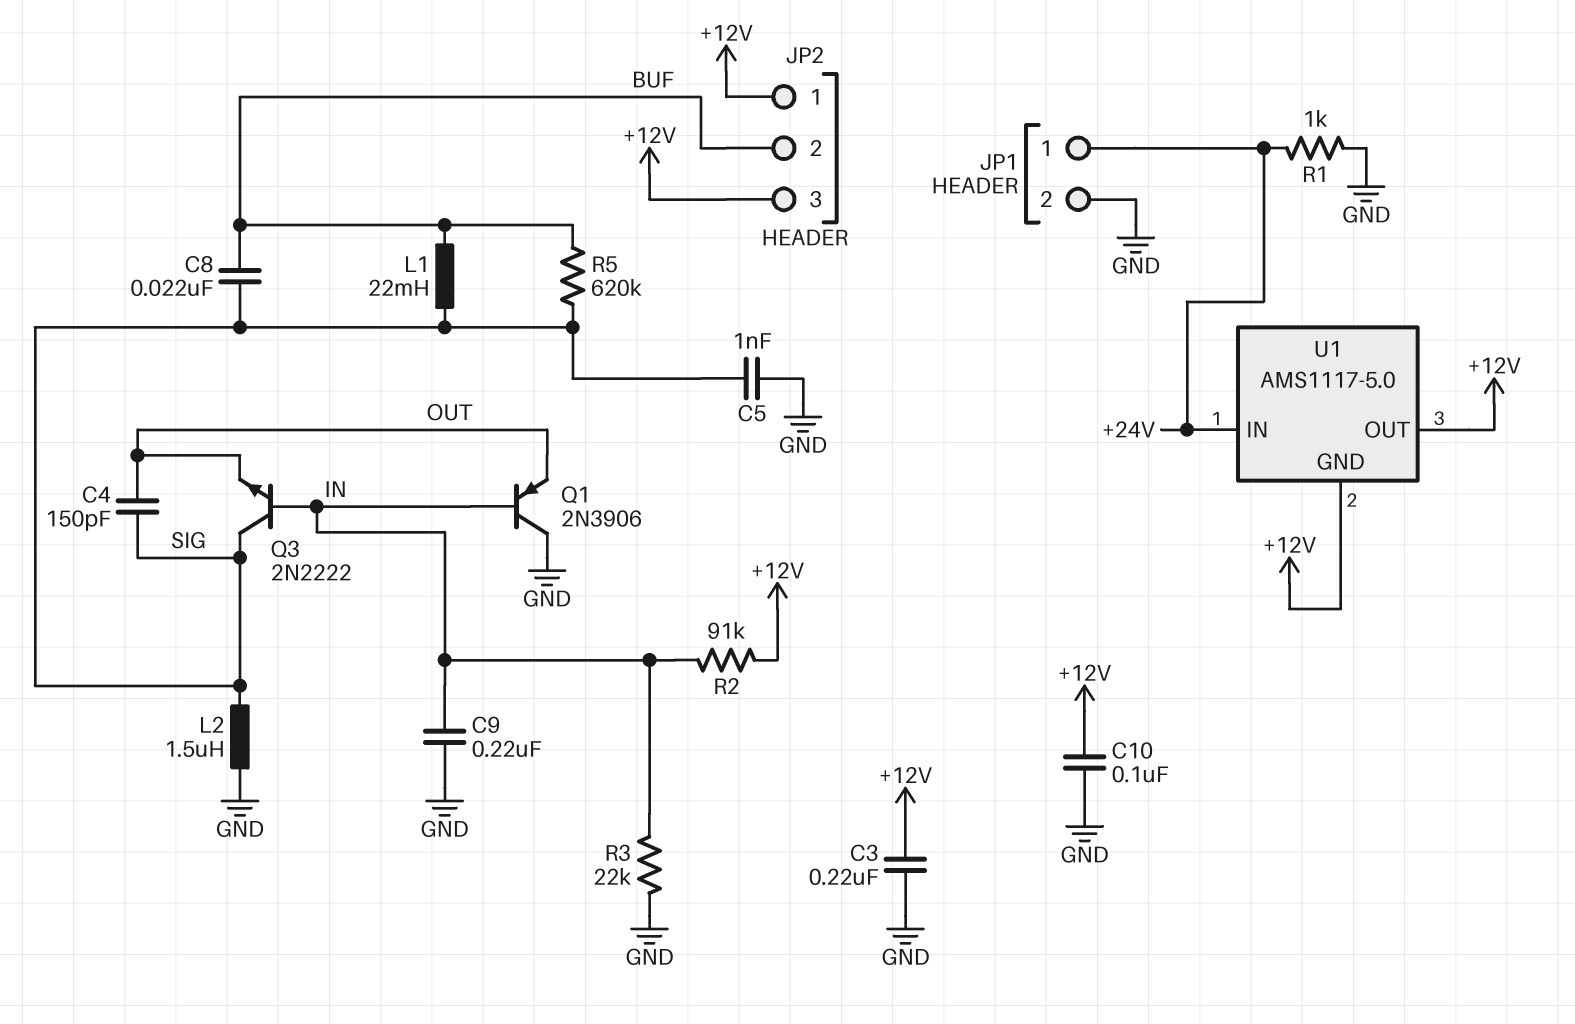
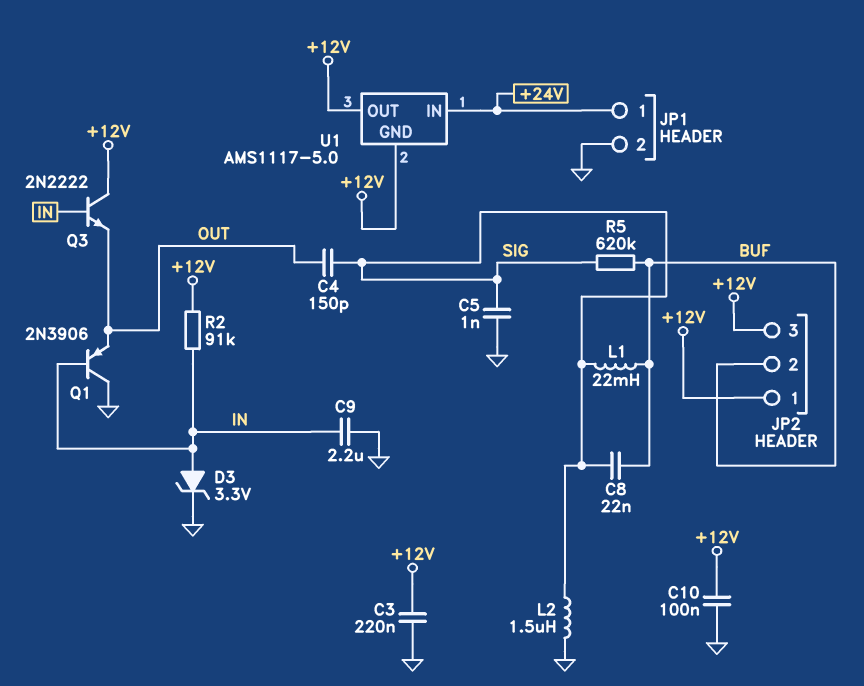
C9: 220nF (GND, IN) -> 2.2uF (GND, IN)
D3: none -> zener 3.3V (A IN, K GND)
Q3: NPN 2N2222 (B IN, C SIG, E OUT) -> NPN 2N2222 (B IN, C +12V, E OUT)
R1: 1k (+24V, GND) -> none
R3: 22k (GND, IN) -> none

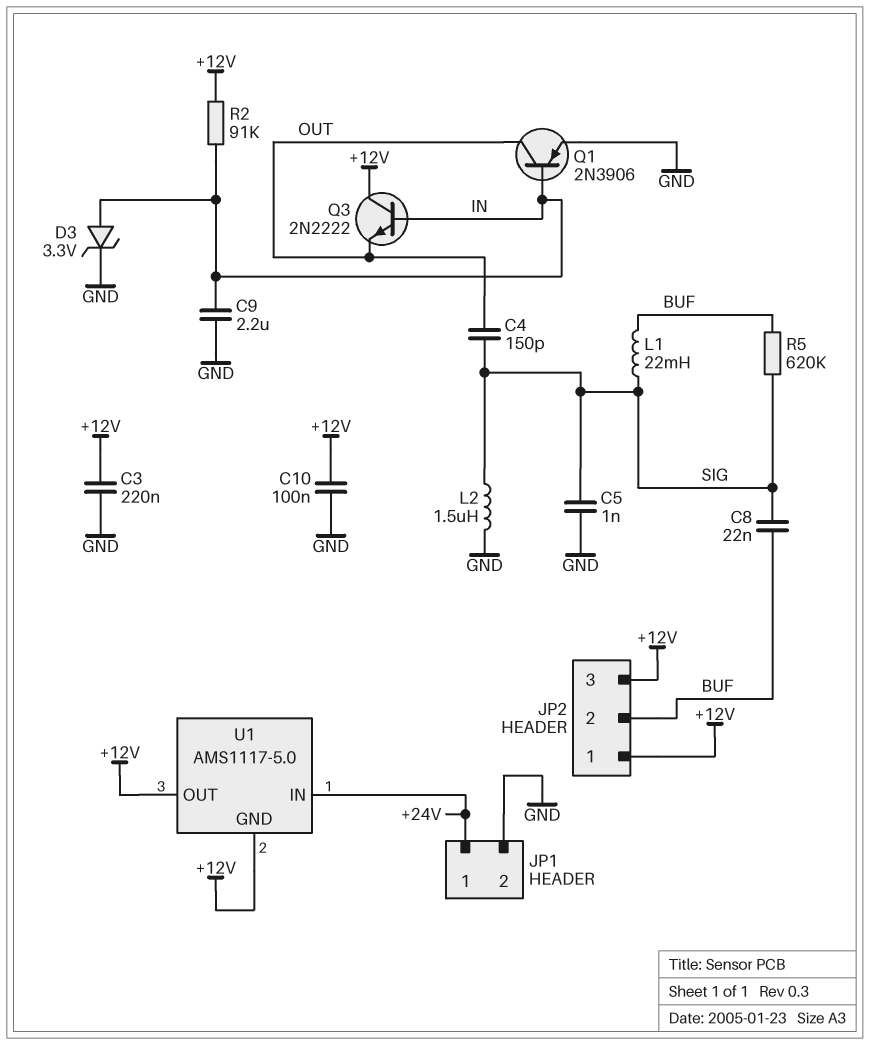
Q1: PNP 2N3906 (B IN, C GND, E OUT) -> PNP 2N3906 (B IN, C OUT, E GND)

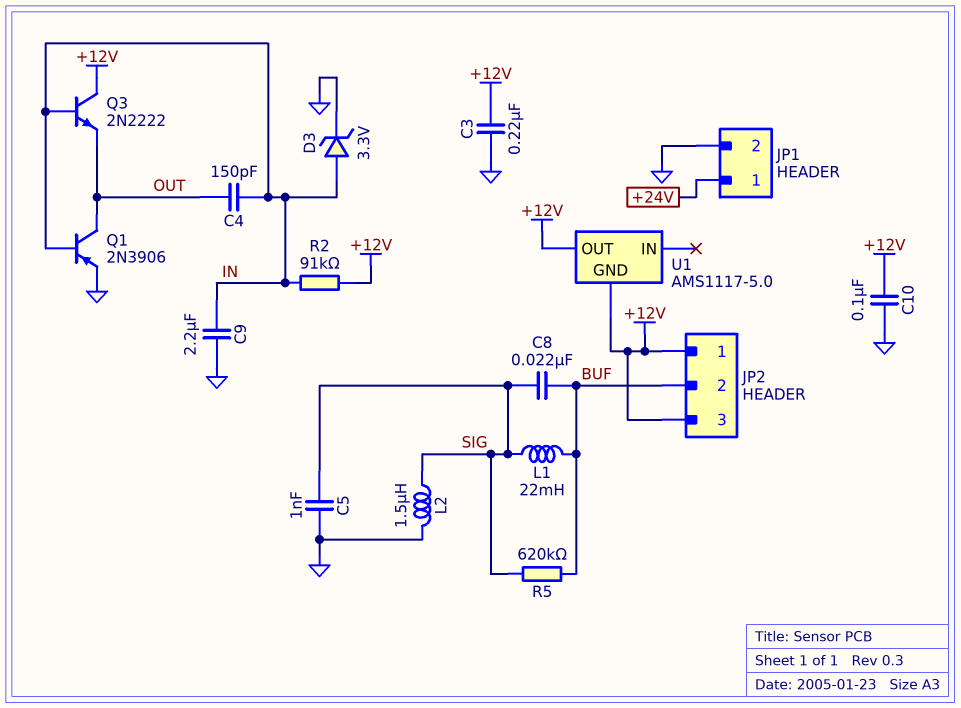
C4: 150pF (OUT, SIG) -> 150pF (IN, OUT)
U1 pin IN: +24V -> none

